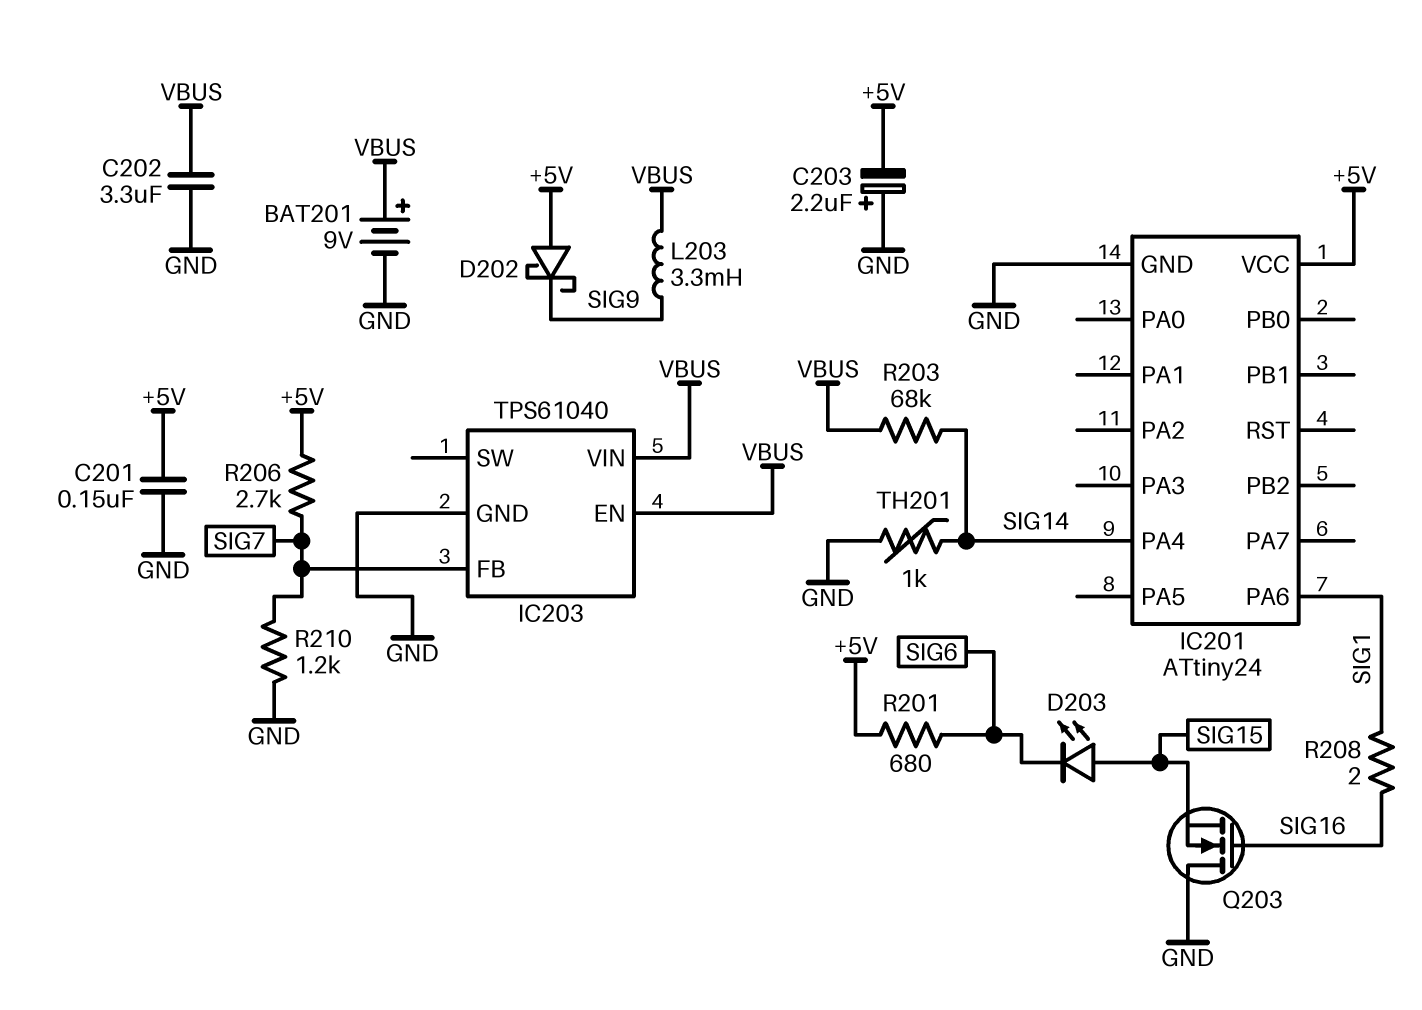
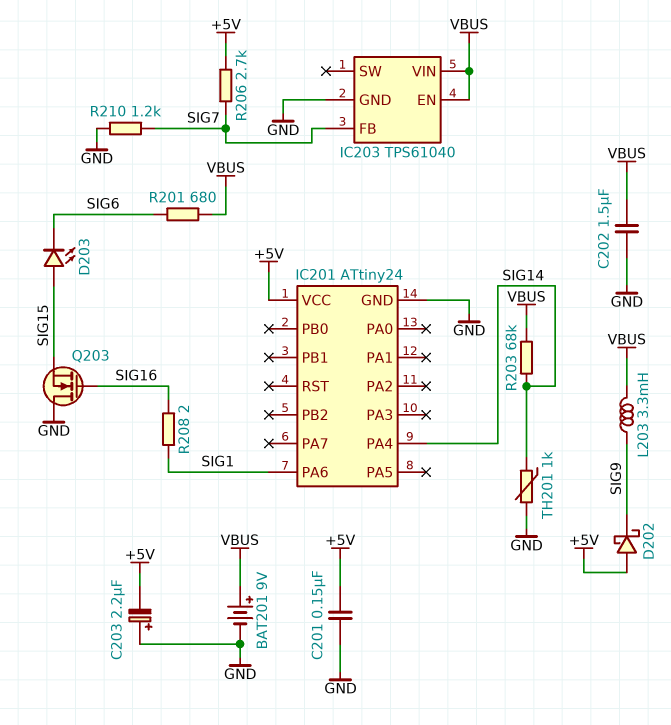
C202: 3.3uF (GND, VBUS) -> 1.5uF (GND, VBUS)
R201: 680 (+5V, SIG6) -> 680 (SIG6, VBUS)

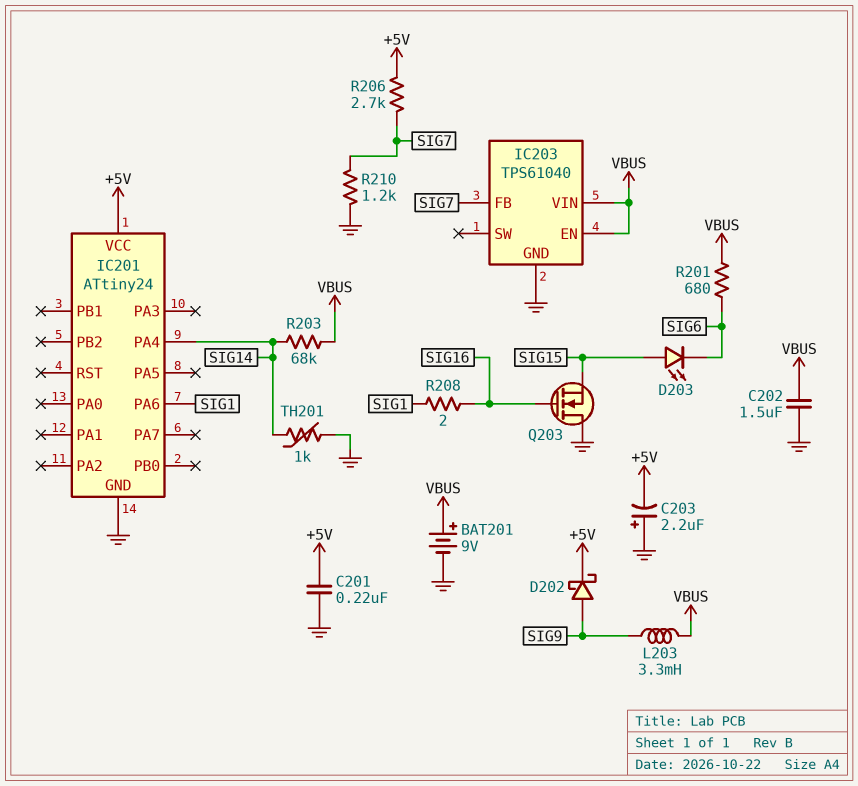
C201: 150nF (+5V, GND) -> 220nF (+5V, GND)
D202: schottky (A +5V, K SIG9) -> schottky (A SIG9, K +5V)

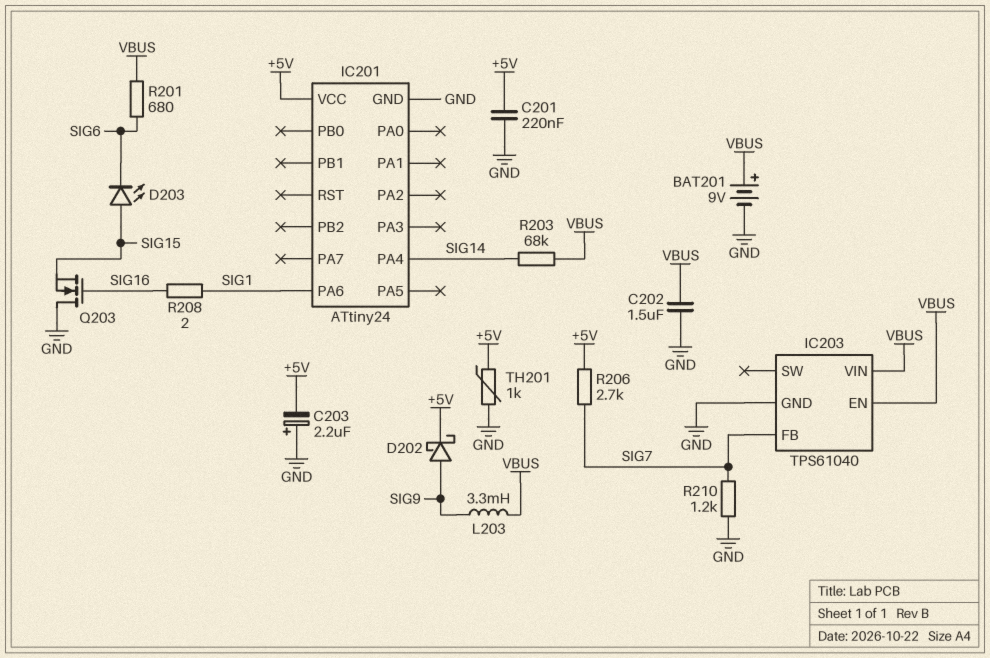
TH201: 1k (GND, SIG14) -> 1k (+5V, GND)

